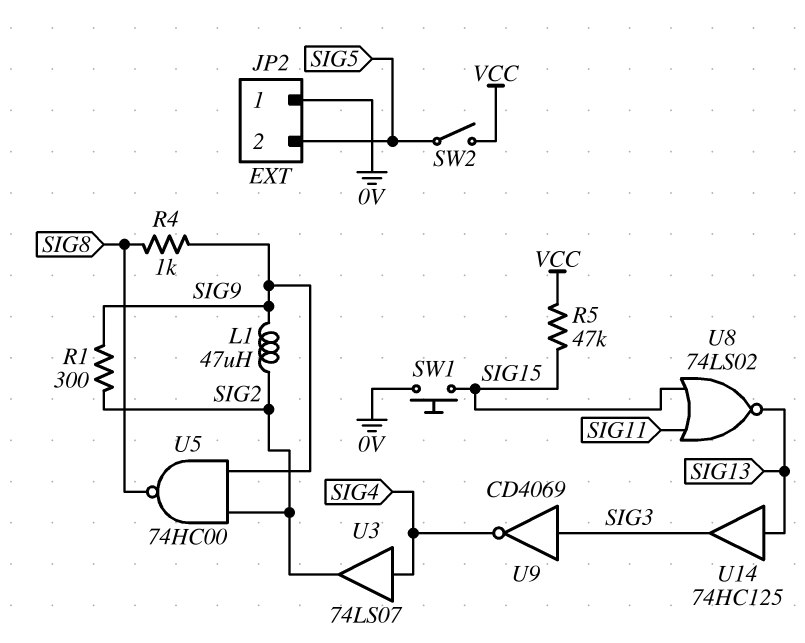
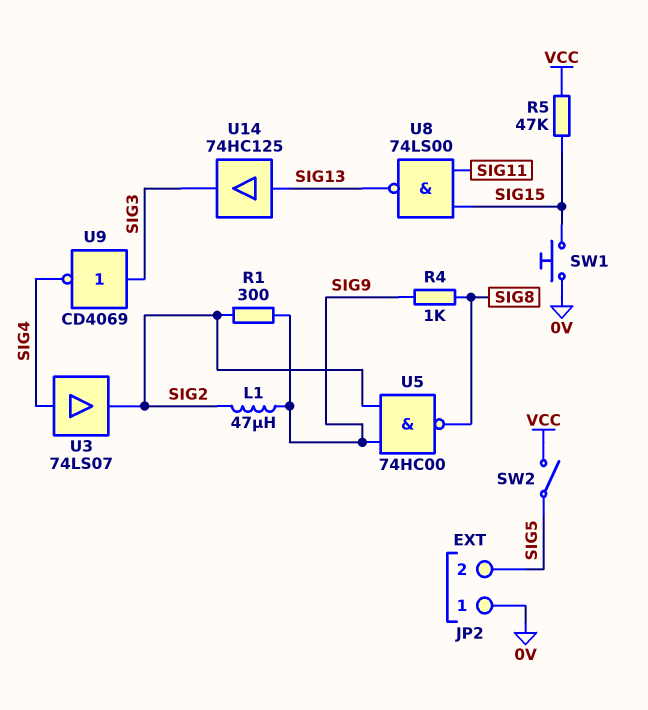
U8: NOR 74LS02 (in SIG11, in SIG15, out SIG13) -> NAND 74LS00 (in SIG11, in SIG15, out SIG13)

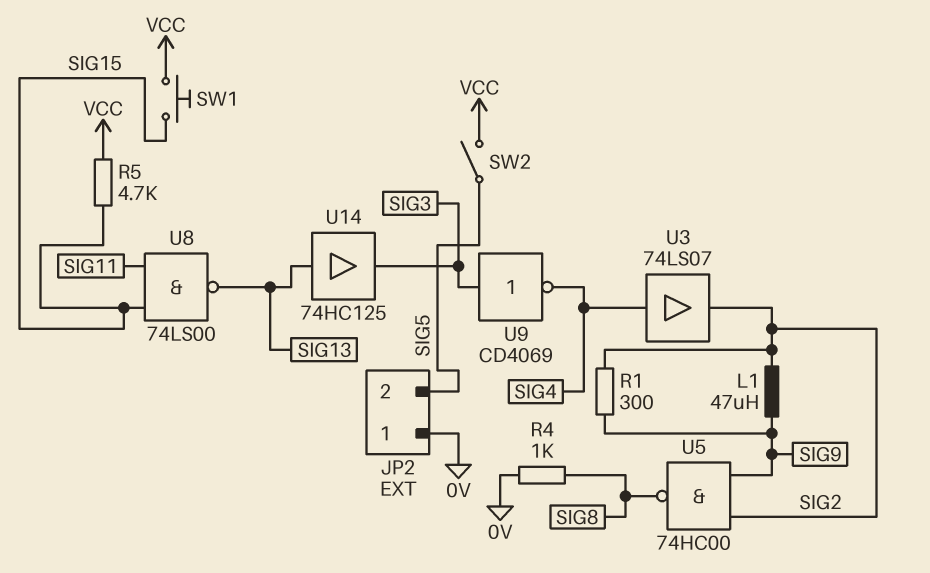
R4: 1k (SIG8, SIG9) -> 1k (0V, SIG8)
R5: 47k (SIG15, VCC) -> 4.7k (SIG15, VCC)
SW1: button (0V, SIG15) -> button (SIG15, VCC)

